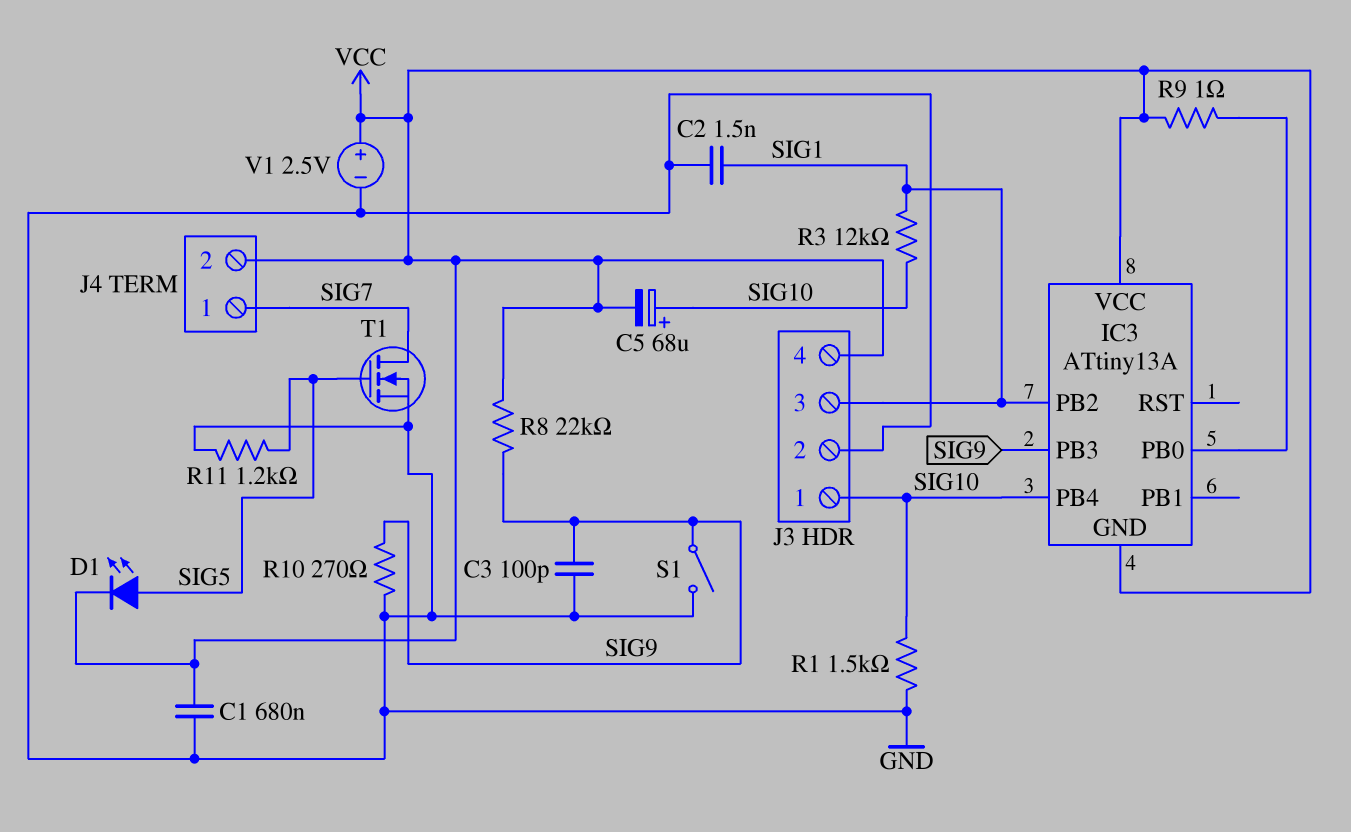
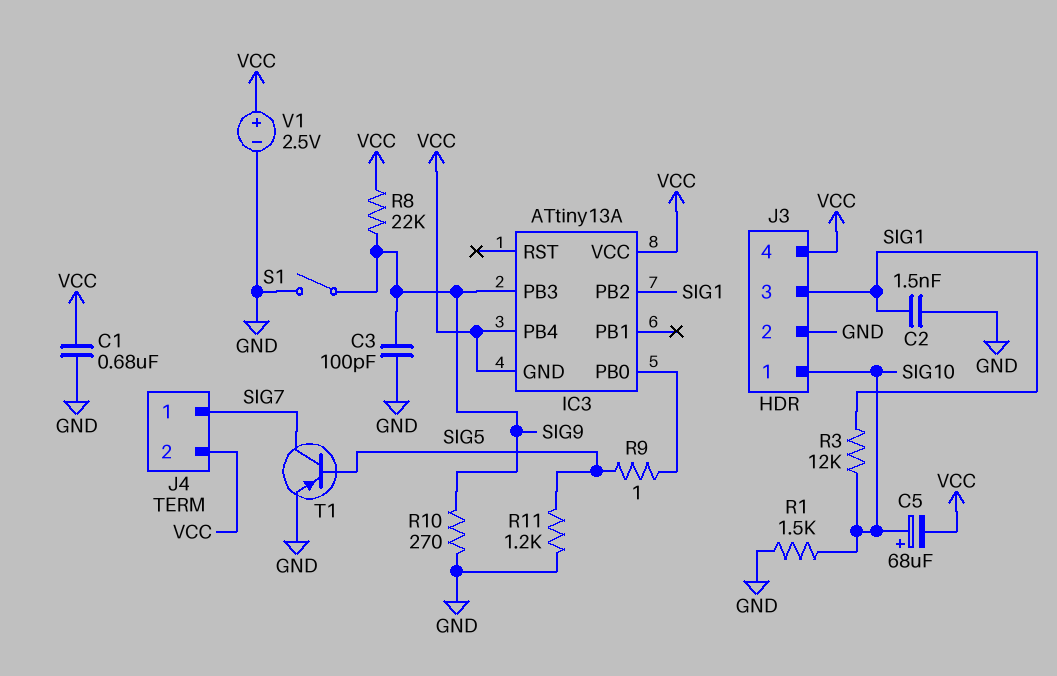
D1: LED (A SIG5, K VCC) -> none
IC3 pin PB4: SIG10 -> VCC
R9: 1 (IC3/PB0, VCC) -> 1 (IC3/PB0, SIG5)
T1: NMOS (G SIG5, D SIG7, S GND) -> PNP (B SIG5, C SIG7, E GND)

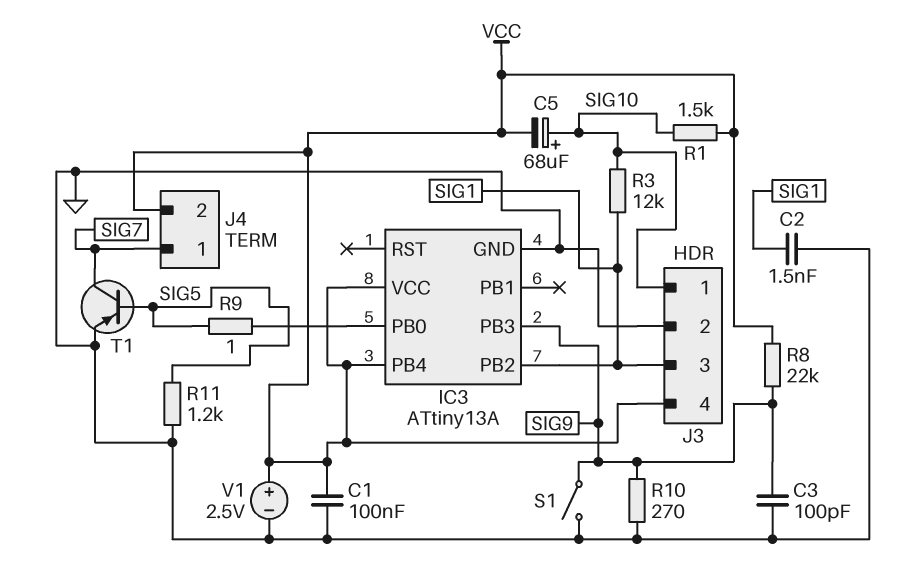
C1: 680nF (GND, VCC) -> 100nF (GND, VCC)
IC3 pin GND: VCC -> GND
R1: 1.5k (GND, SIG10) -> 1.5k (SIG10, VCC)

